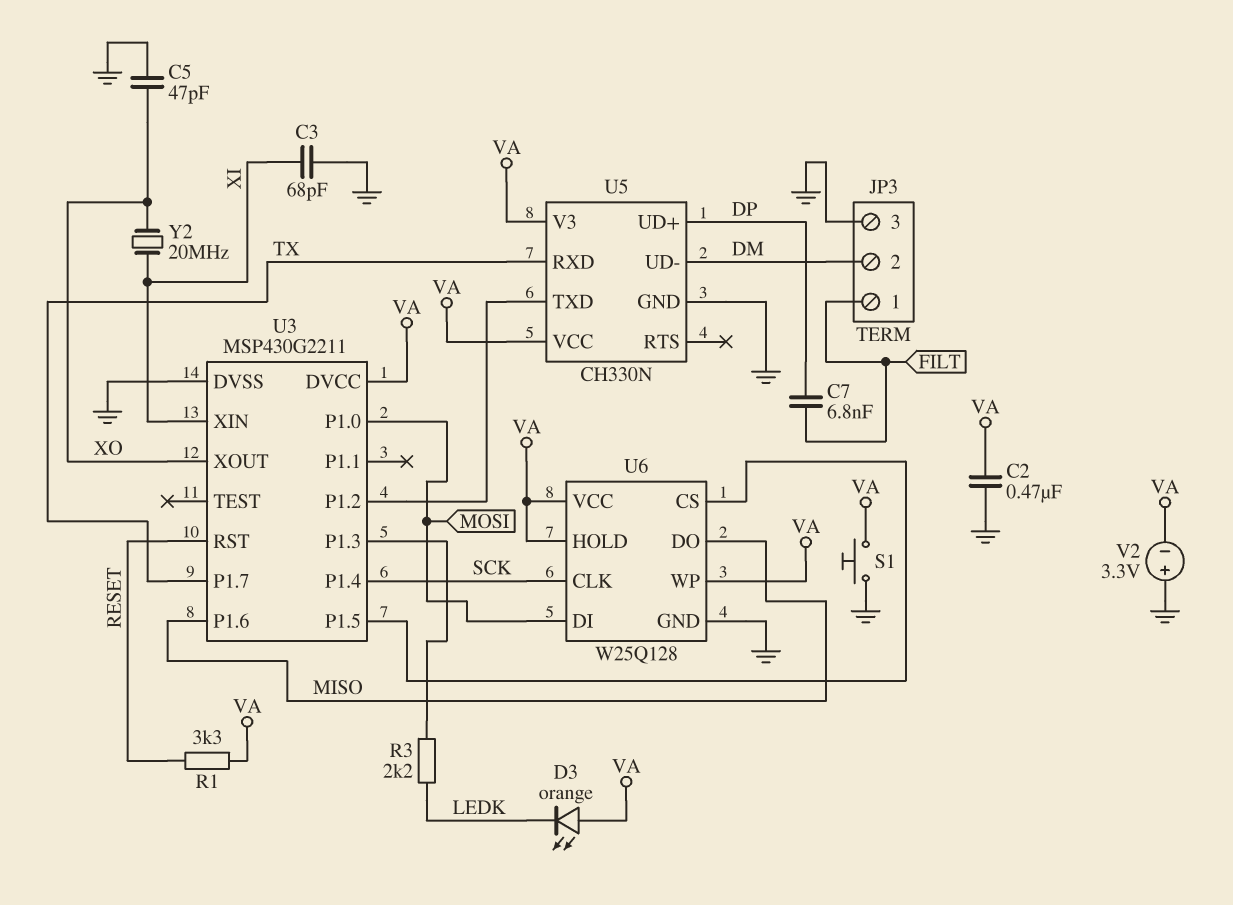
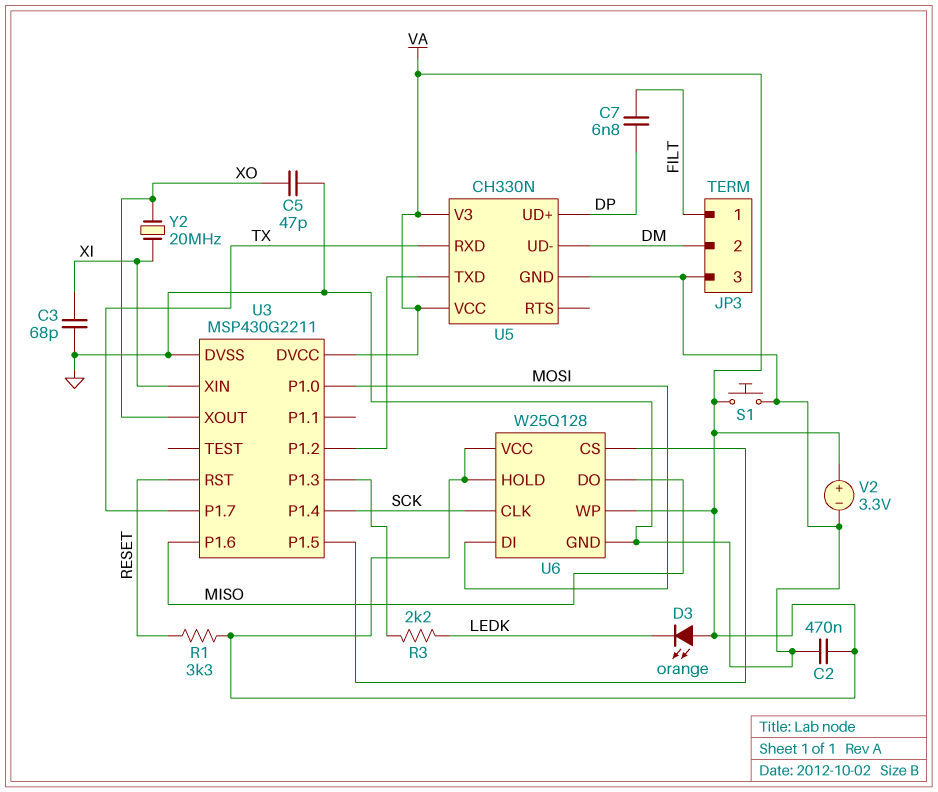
V2: 3.3V (plus GND, minus VA) -> 3.3V (plus VA, minus GND)

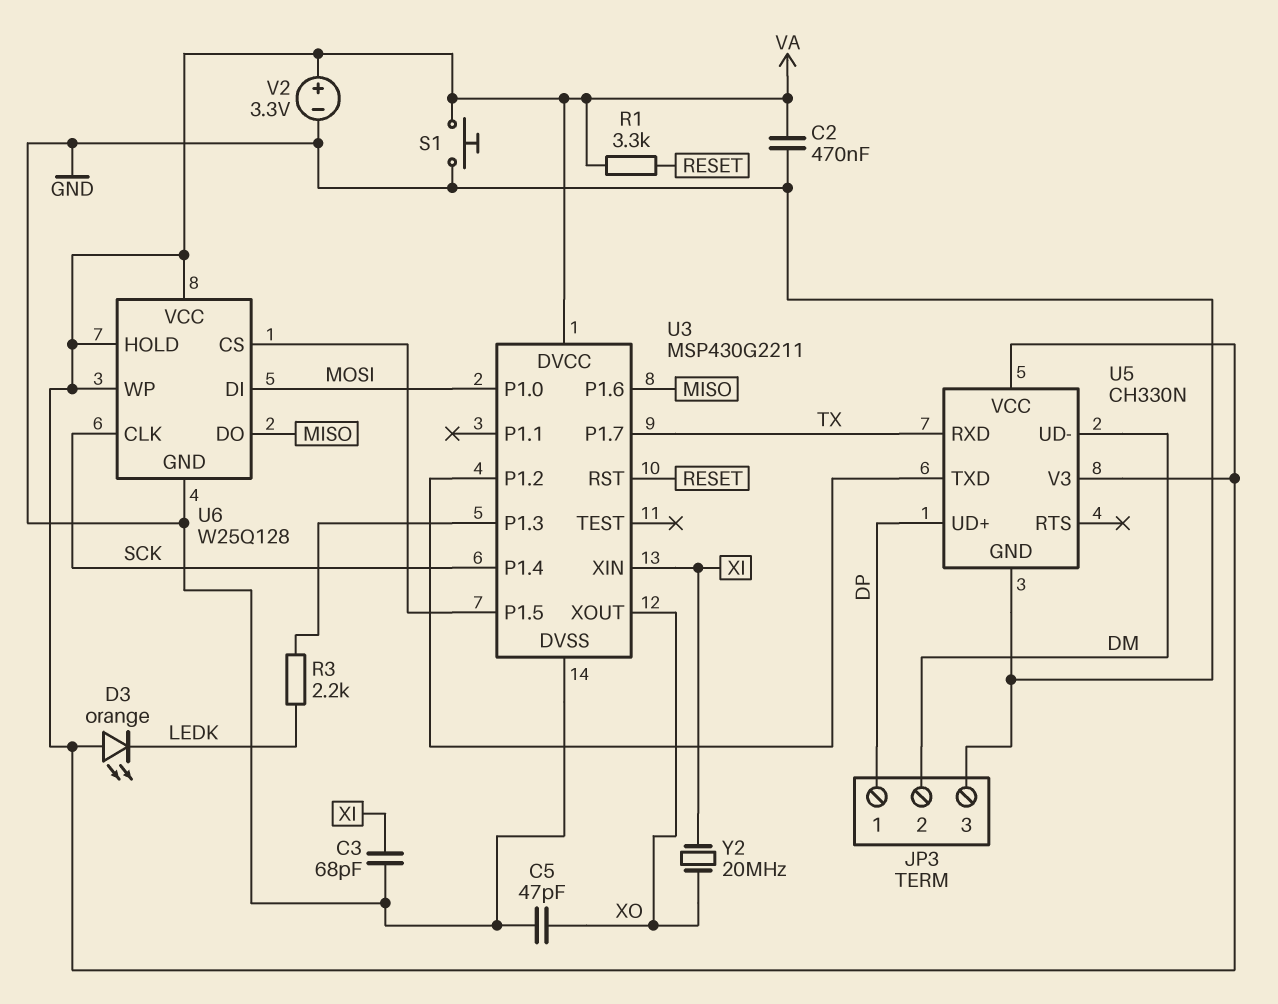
C7: 6.8nF (DP, FILT) -> none
JP3 pin 1: FILT -> DP

